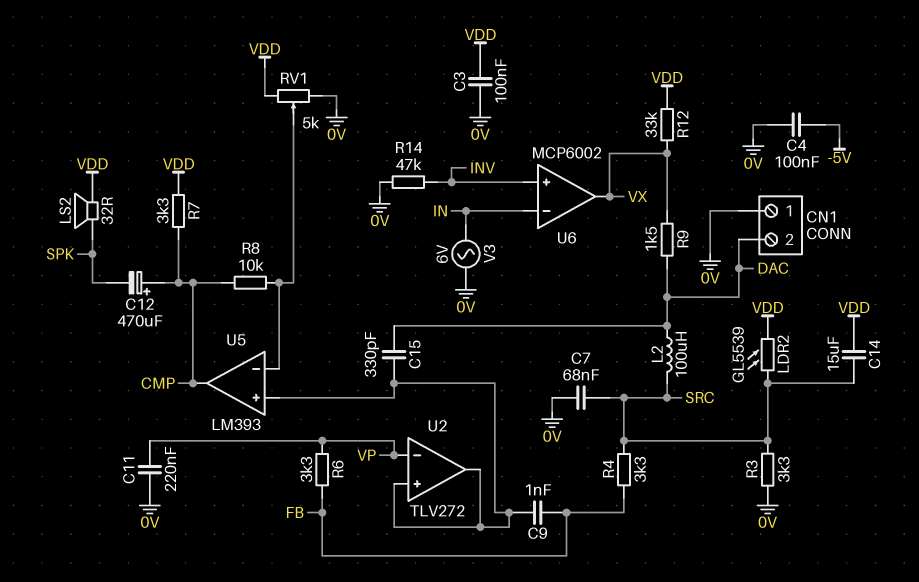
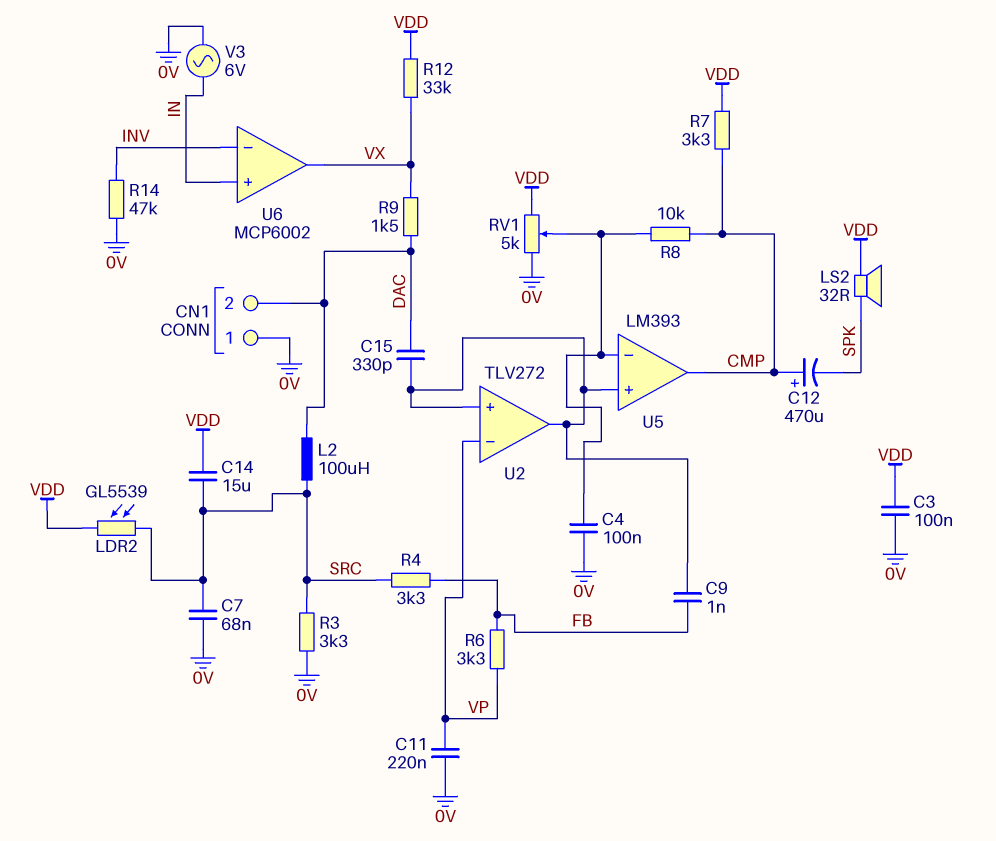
C4: 100nF (-5V, 0V) -> 100nF (0V, U5/in-)
U6 pin in+: INV -> IN
U6 pin in-: IN -> INV

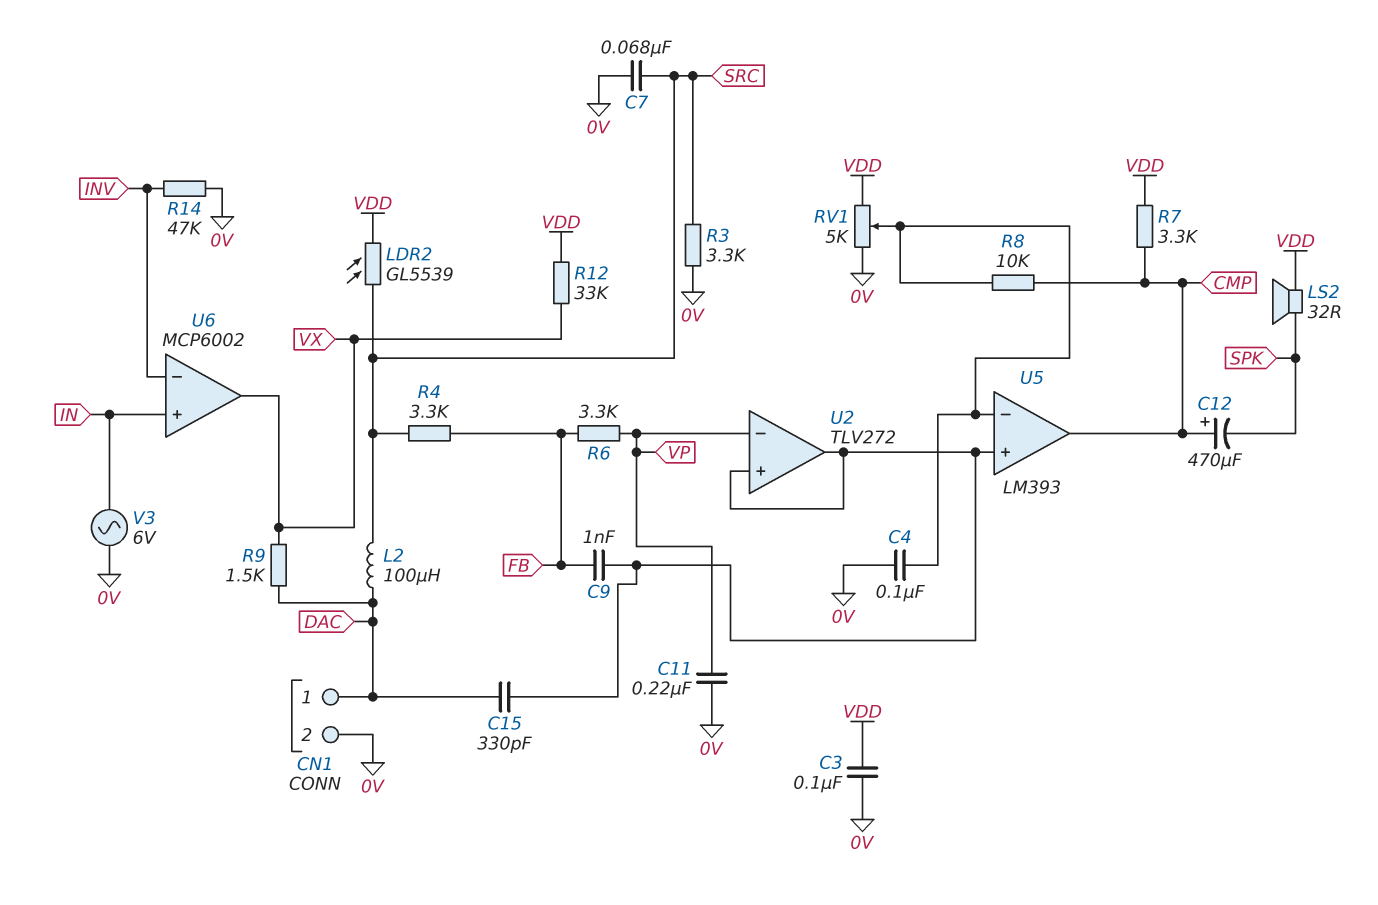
C14: 15uF (SRC, VDD) -> none
CN1 pin 1: 0V -> DAC
CN1 pin 2: DAC -> 0V

